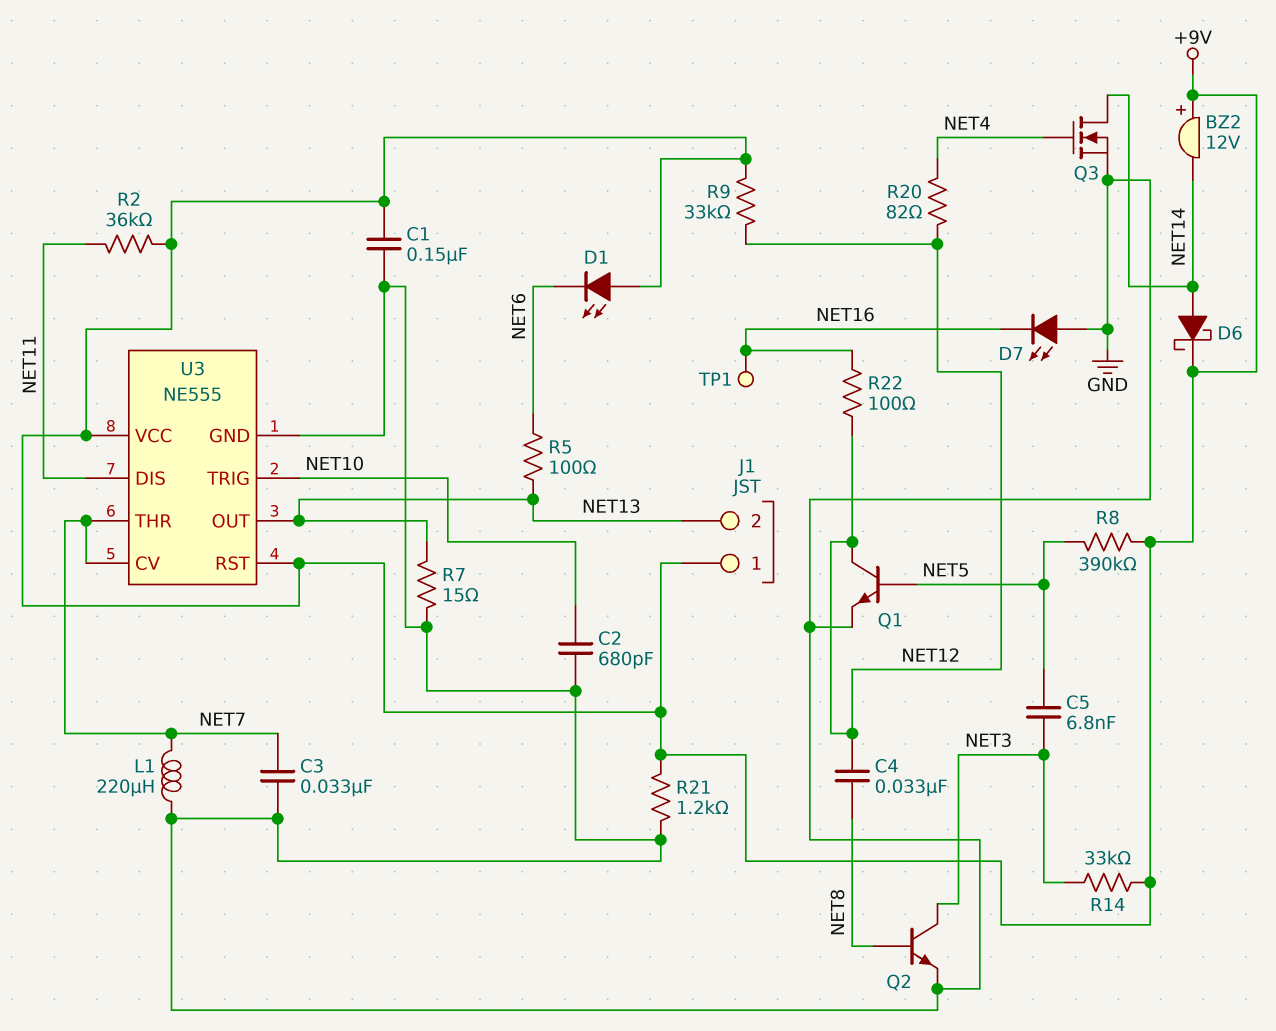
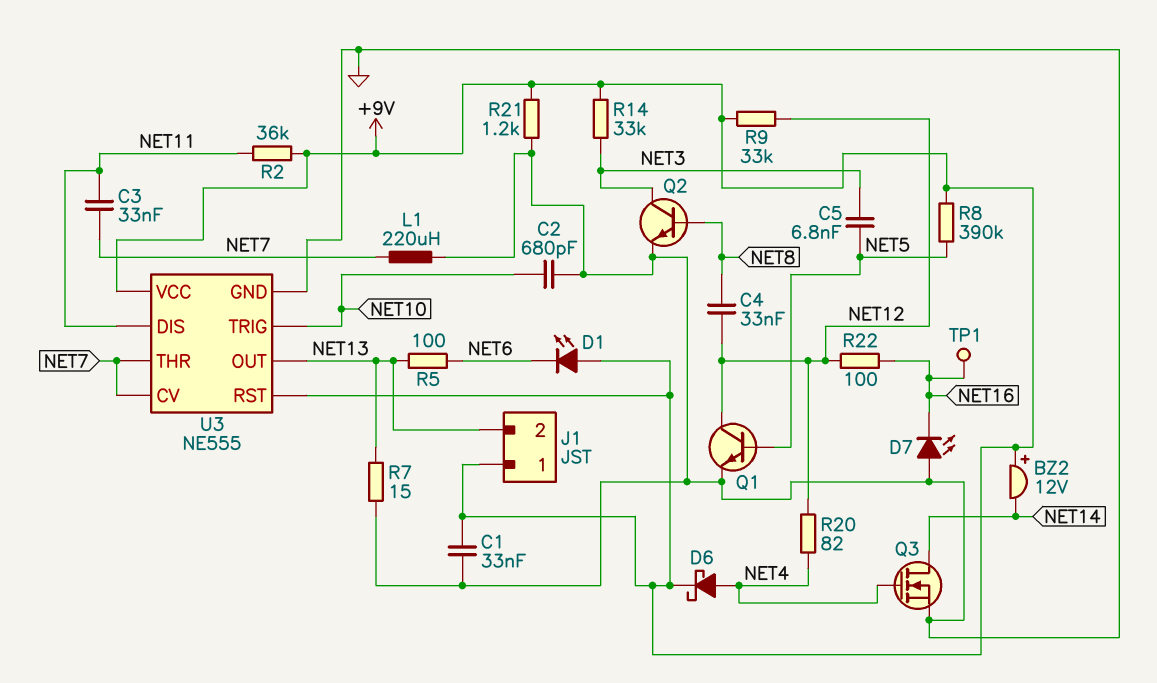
C1: 150nF (+9V, GND) -> 33nF (+9V, GND)
C3: 33nF (GND, NET7) -> 33nF (NET7, NET11)
D6: schottky (A NET14, K +9V) -> schottky (A NET4, K +9V)

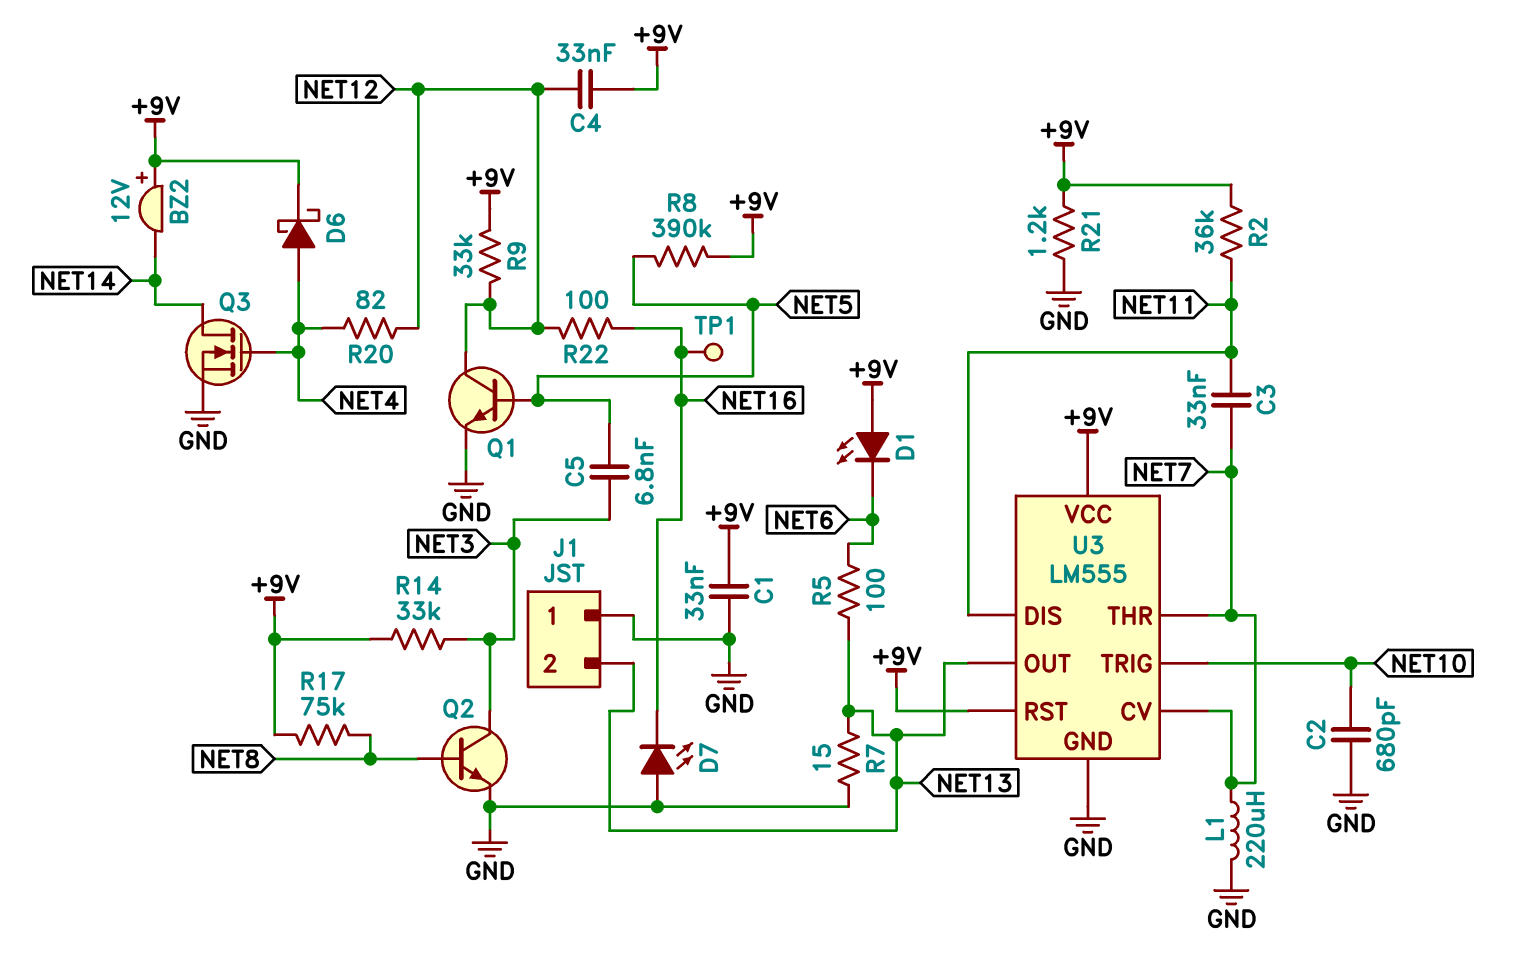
C4: 33nF (NET8, NET12) -> 33nF (+9V, NET12)
J1 pin 1: +9V -> GND
R17: none -> 75k (+9V, NET8)
U3: NE555 -> LM555

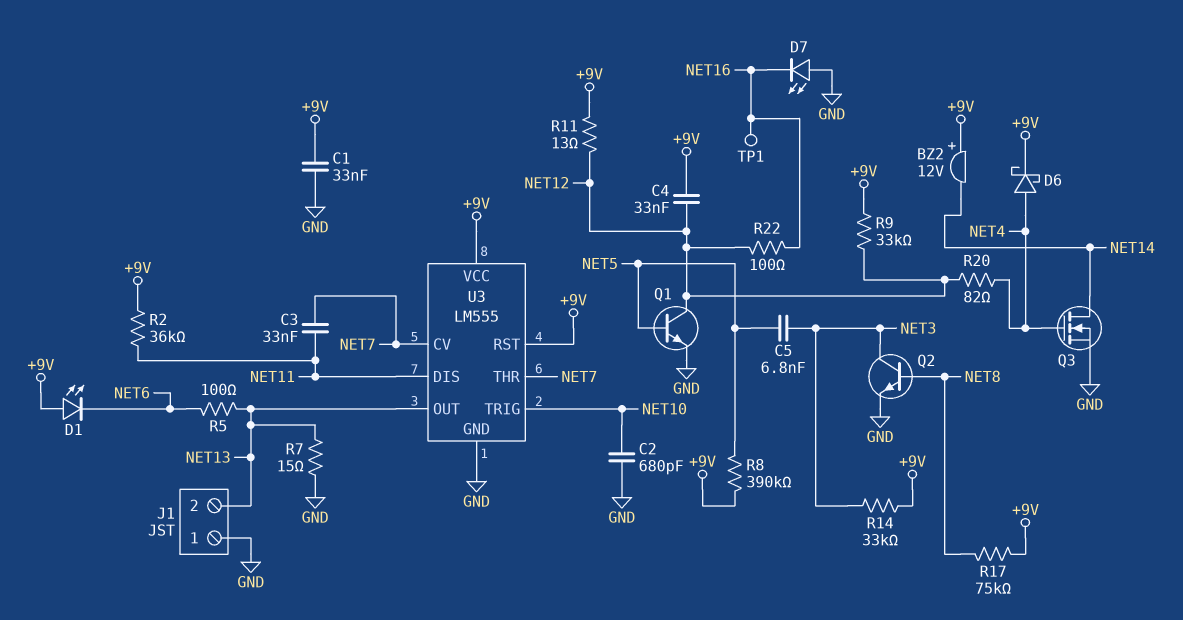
L1: 220uH (GND, NET7) -> none
R11: none -> 13 (+9V, NET12)
R21: 1.2k (+9V, GND) -> none

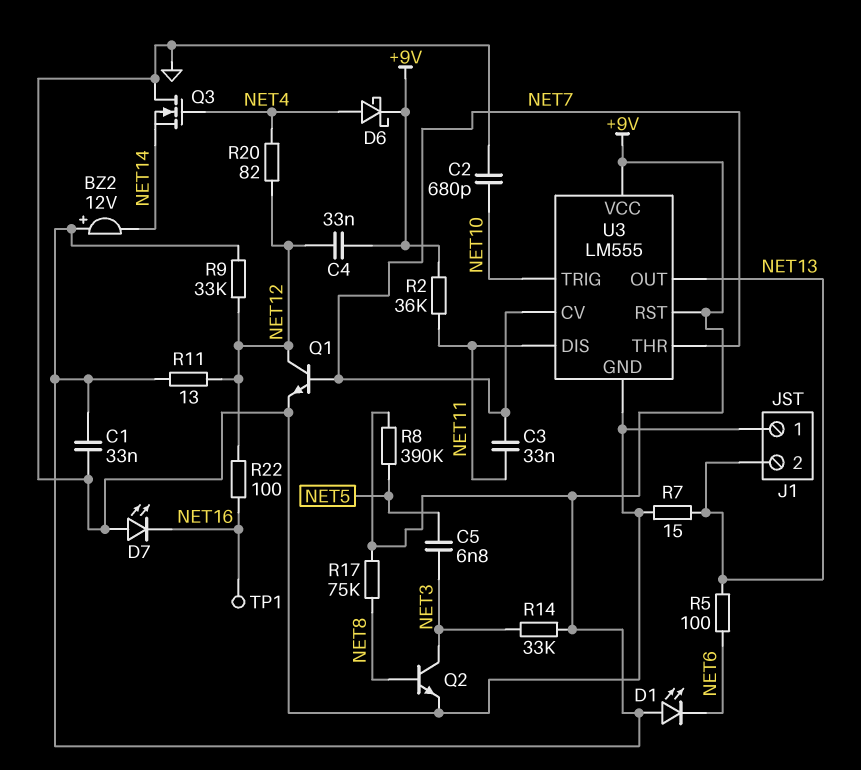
Q1: NPN (B NET5, C NET12, E GND) -> NPN (B NET7, C NET12, E GND)
Q3: NMOS (G NET4, D NET14, S GND) -> NMOS (G NET4, D GND, S NET14)

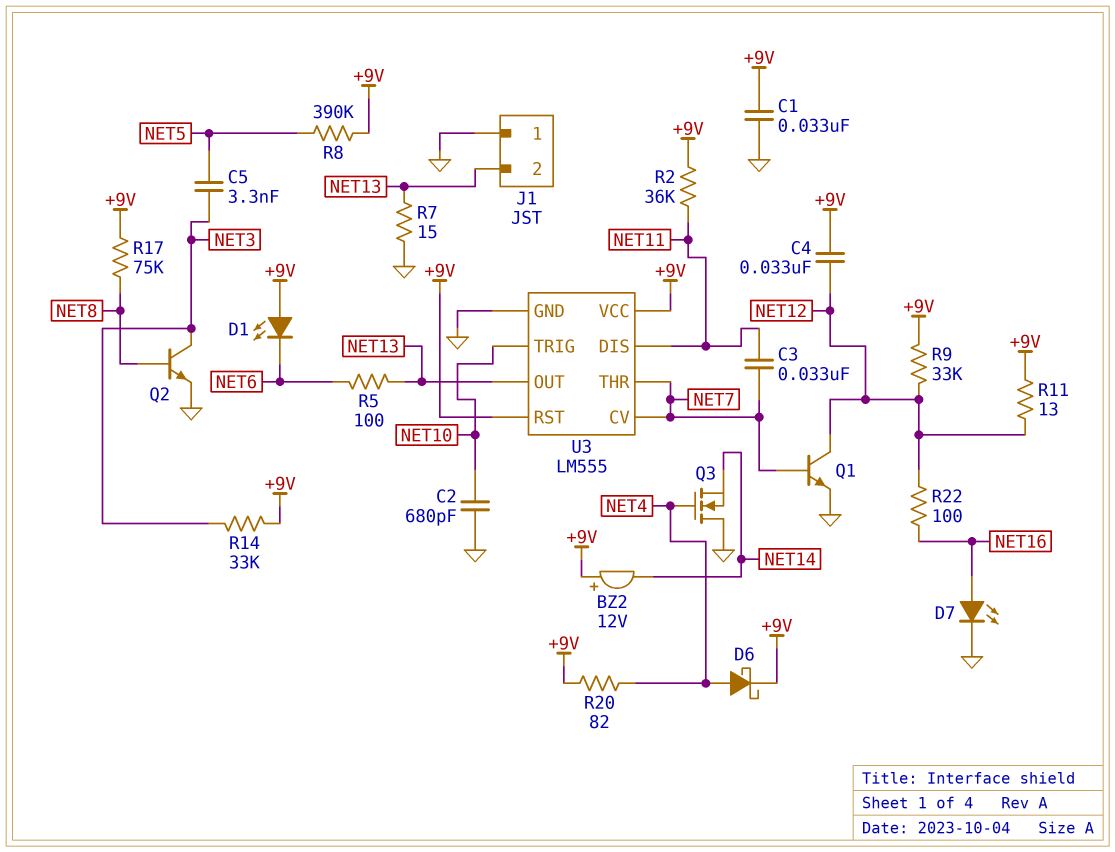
C5: 6.8nF (NET3, NET5) -> 3.3nF (NET3, NET5)
D7: LED (A GND, K NET16) -> LED (A NET16, K GND)
R20: 82 (NET4, NET12) -> 82 (+9V, NET4)
TP1: test point (NET16) -> none

